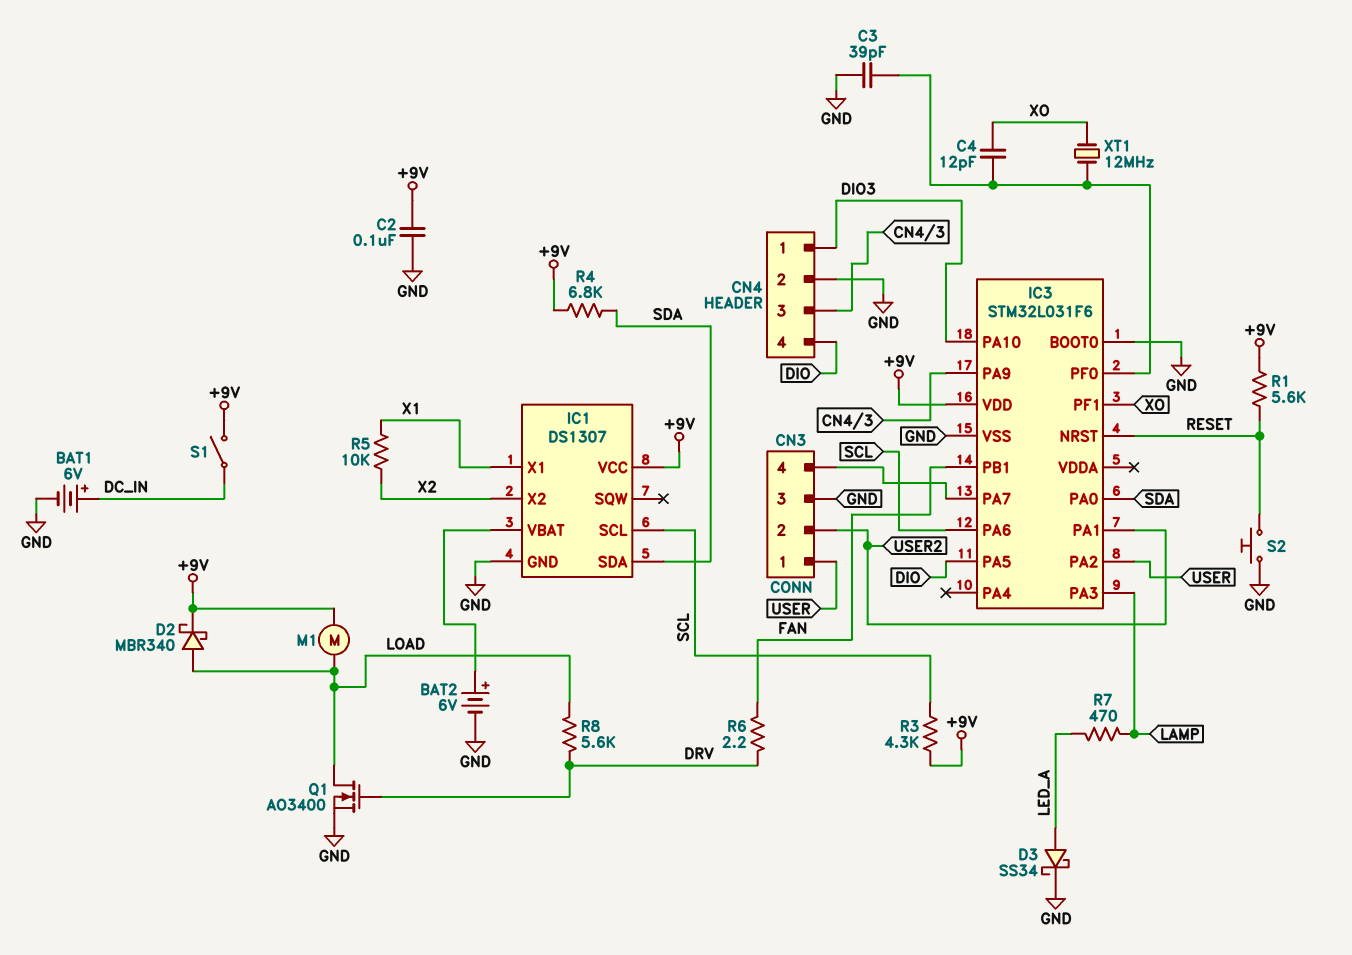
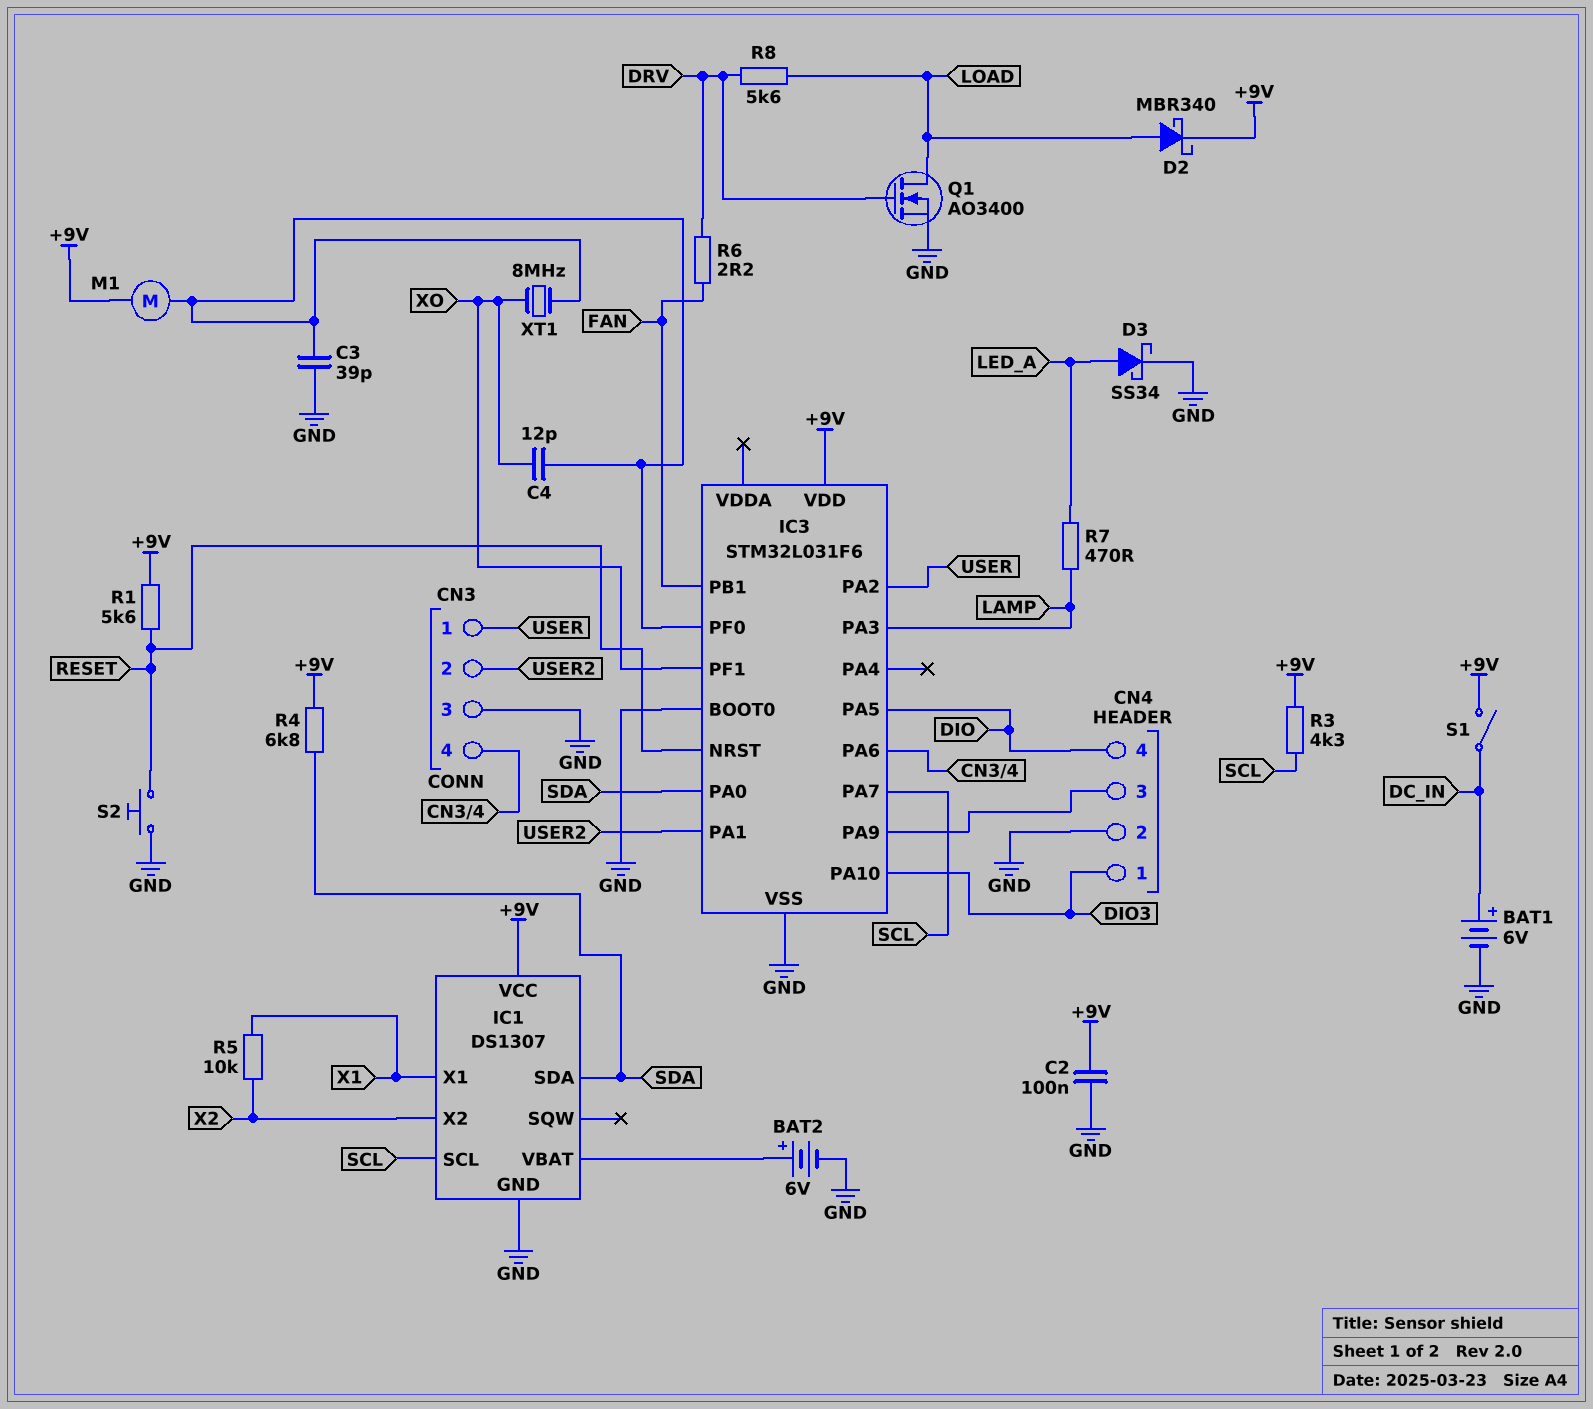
IC3 pin PA6: SCL -> CN3/4
IC3 pin PA7: CN3/4 -> SCL
M1: motor (+9V, LOAD) -> motor (+9V, IC3/PF0)
XT1: 12MHz (IC3/PF0, XO) -> 8MHz (IC3/PF0, XO)

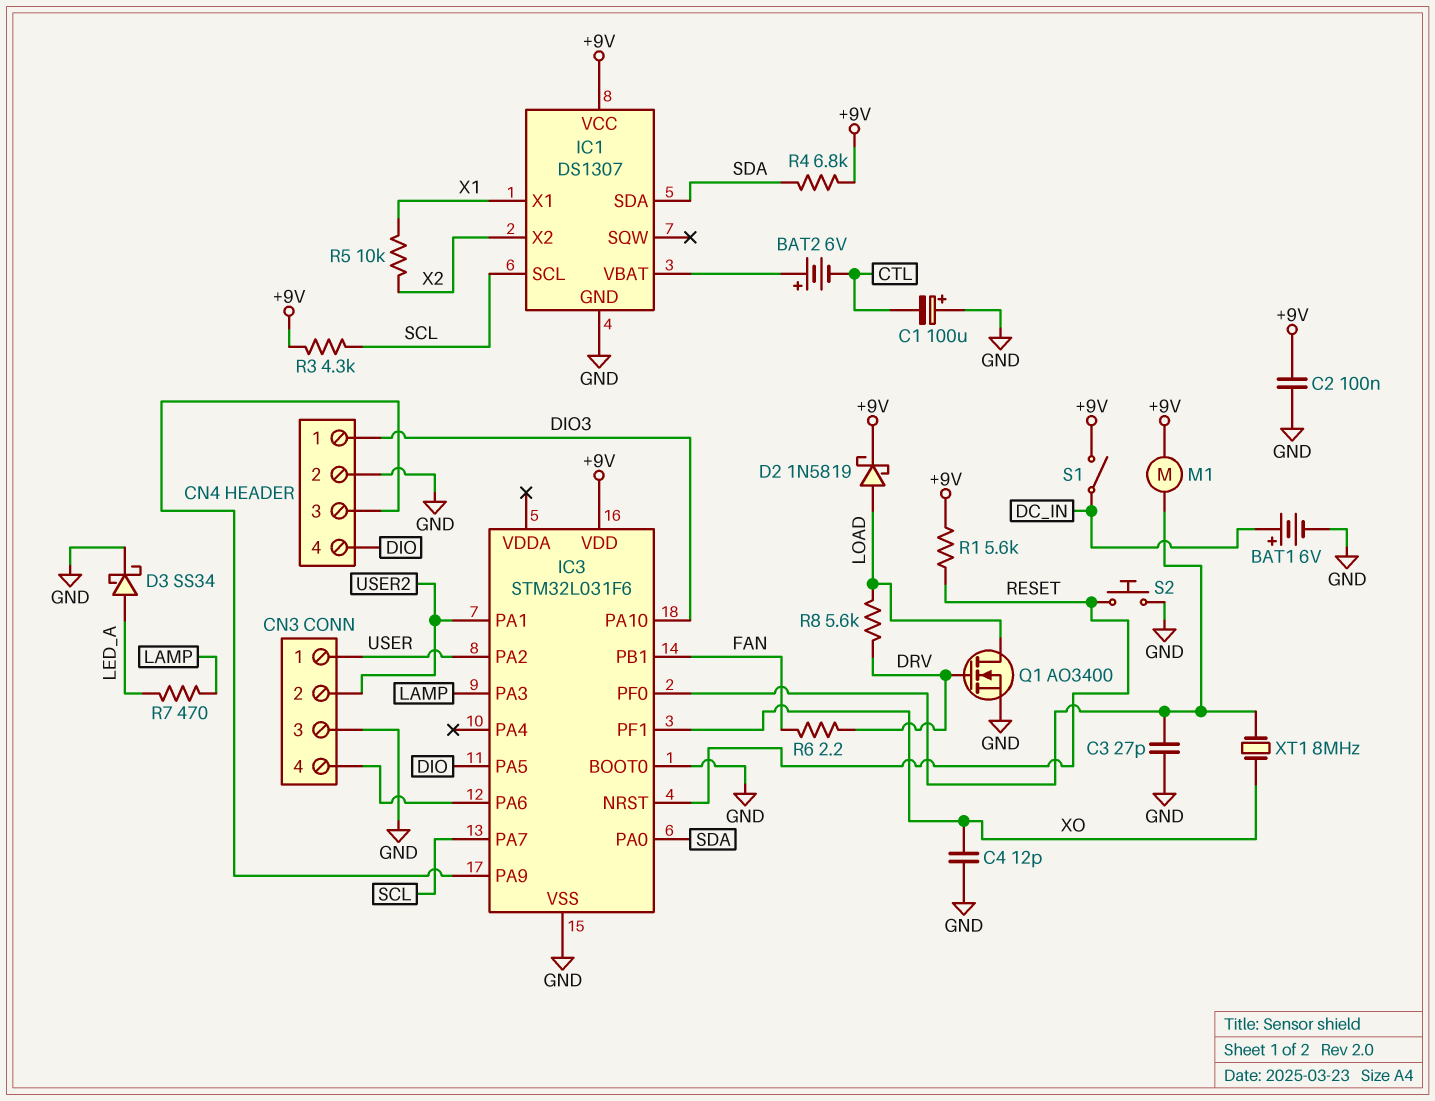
BAT2: 6V (plus IC1/VBAT, minus GND) -> 6V (plus IC1/VBAT, minus CTL)
C1: none -> 100uF (plus GND, minus CTL)
C3: 39pF (GND, IC3/PF0) -> 27pF (GND, IC3/PF0)
C4: 12pF (IC3/PF0, XO) -> 12pF (GND, XO)
D2: schottky MBR340 (A LOAD, K +9V) -> schottky 1N5819 (A LOAD, K +9V)

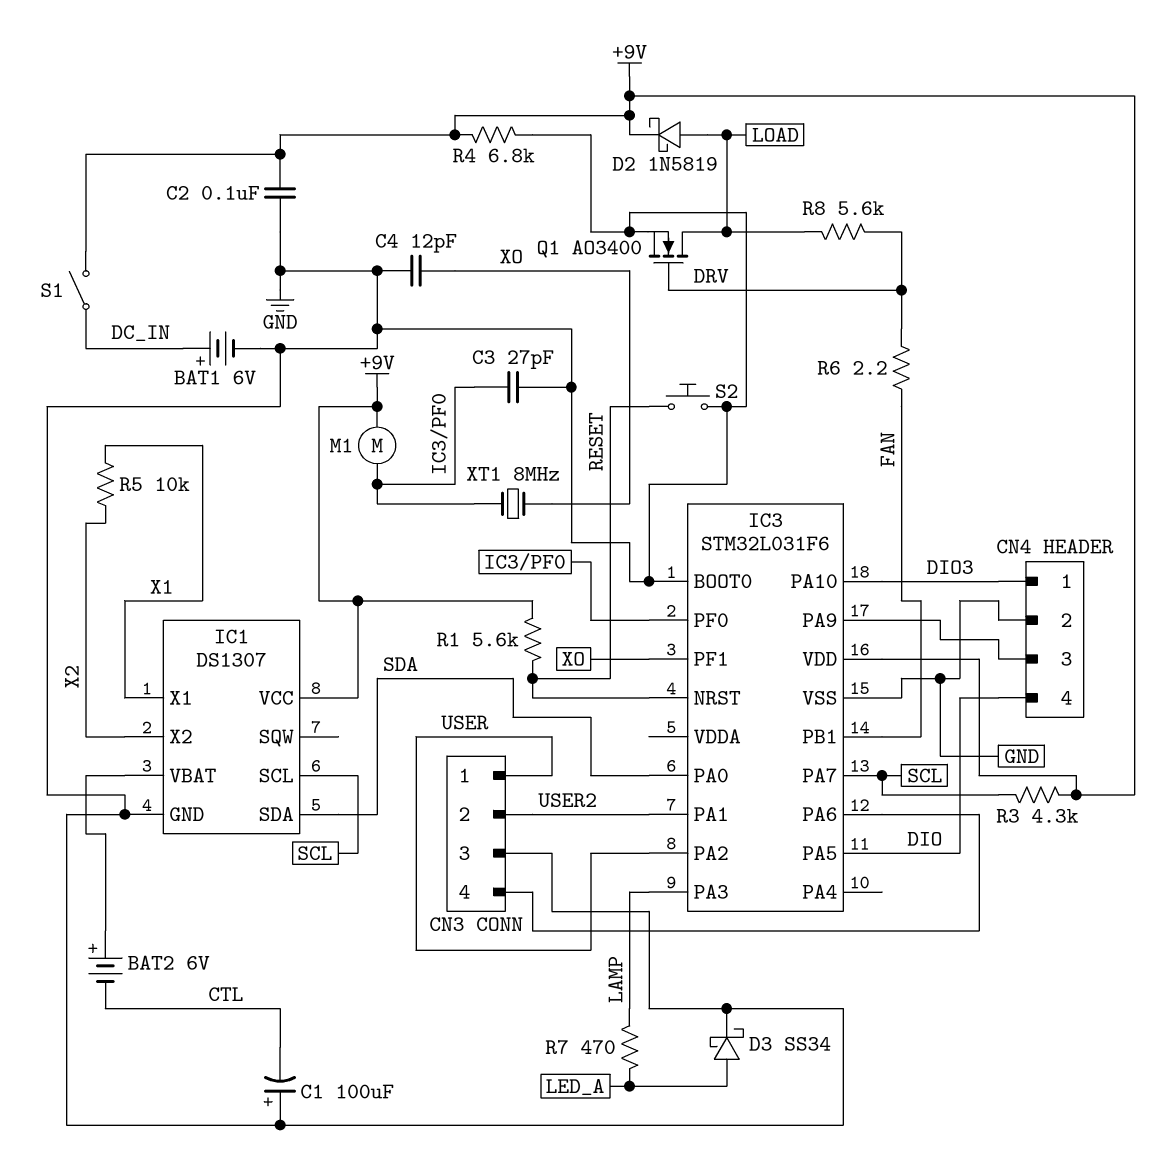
R4: 6.8k (+9V, SDA) -> 6.8k (+9V, GND)

